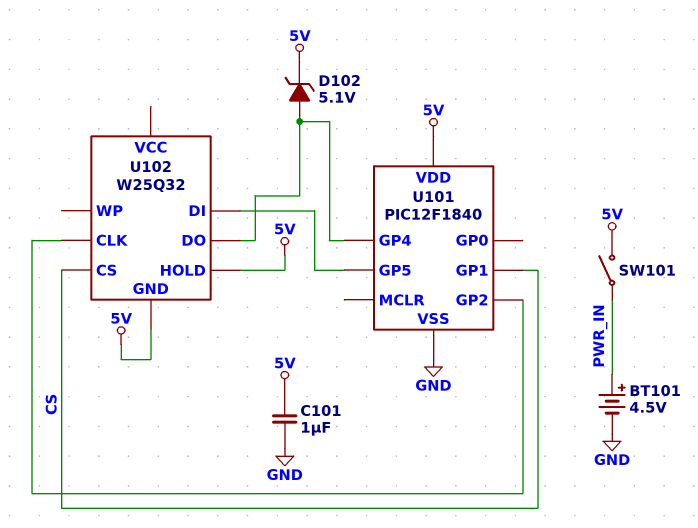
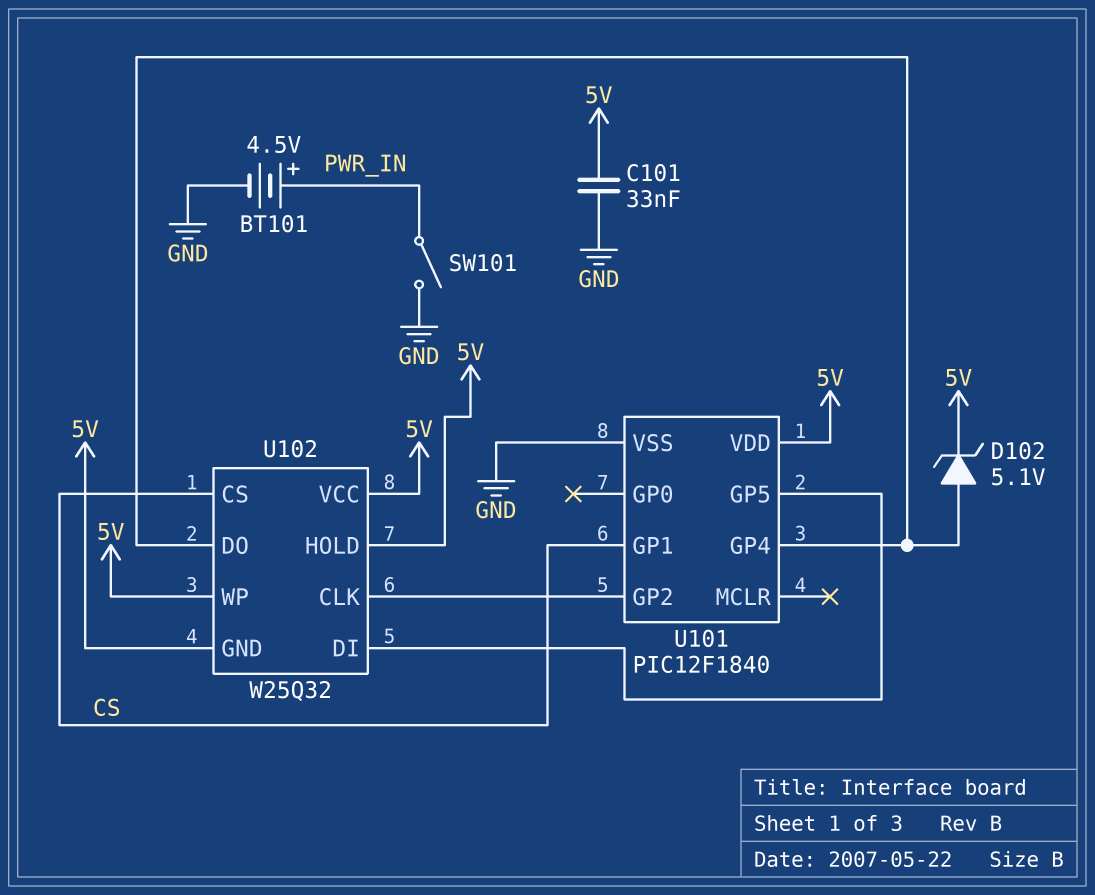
C101: 1uF (5V, GND) -> 33nF (5V, GND)
SW101: switch (5V, PWR_IN) -> switch (GND, PWR_IN)
U102 pin VCC: none -> 5V
U102 pin WP: none -> 5V

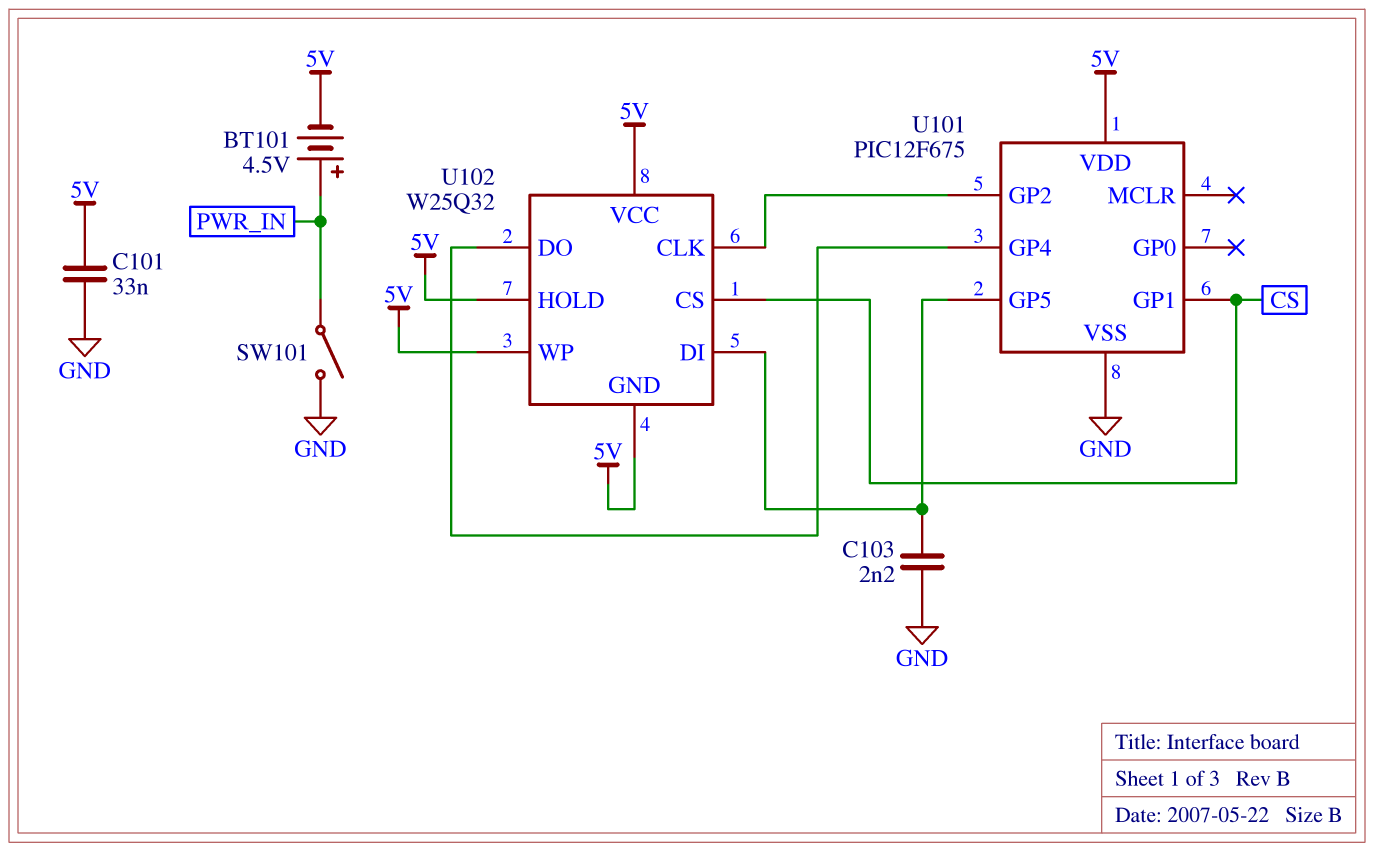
BT101: 4.5V (plus PWR_IN, minus GND) -> 4.5V (plus PWR_IN, minus 5V)
C103: none -> 2.2nF (GND, U101/GP5)
D102: zener 5.1V (A U101/GP4, K 5V) -> none
U101: PIC12F1840 -> PIC12F675

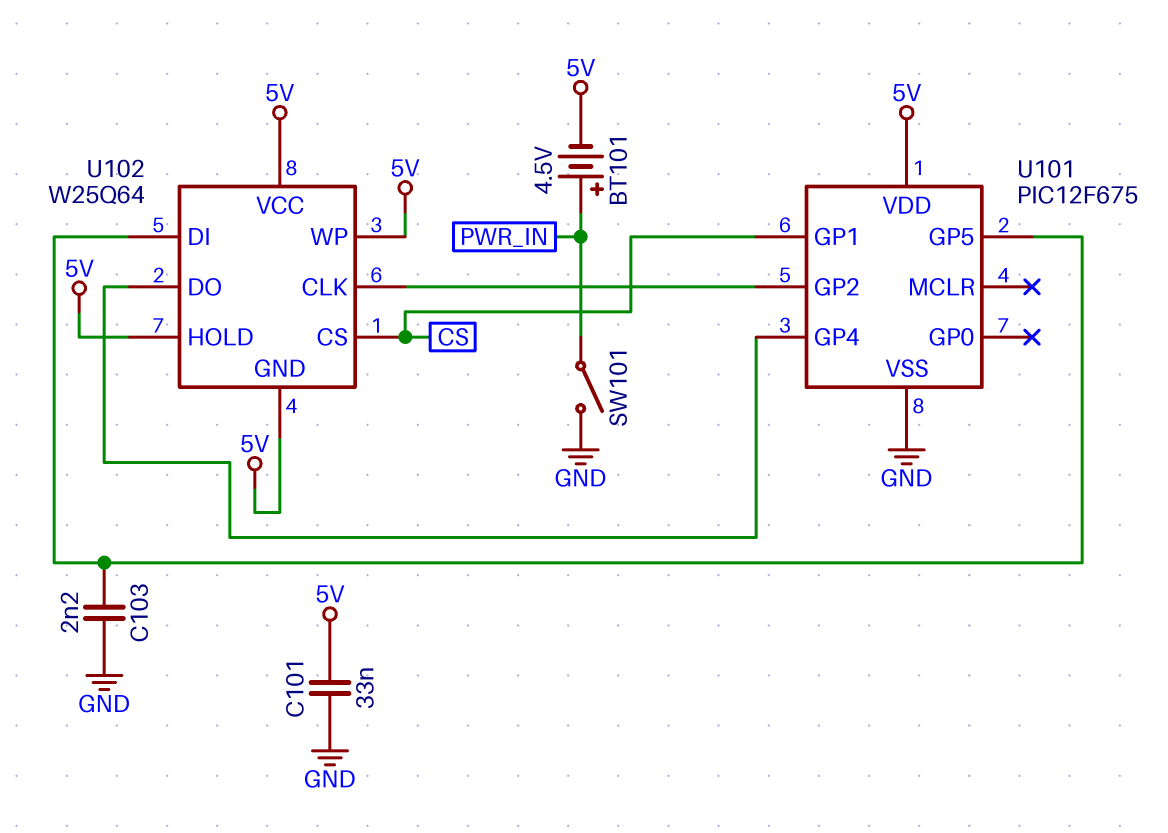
U102: W25Q32 -> W25Q64

